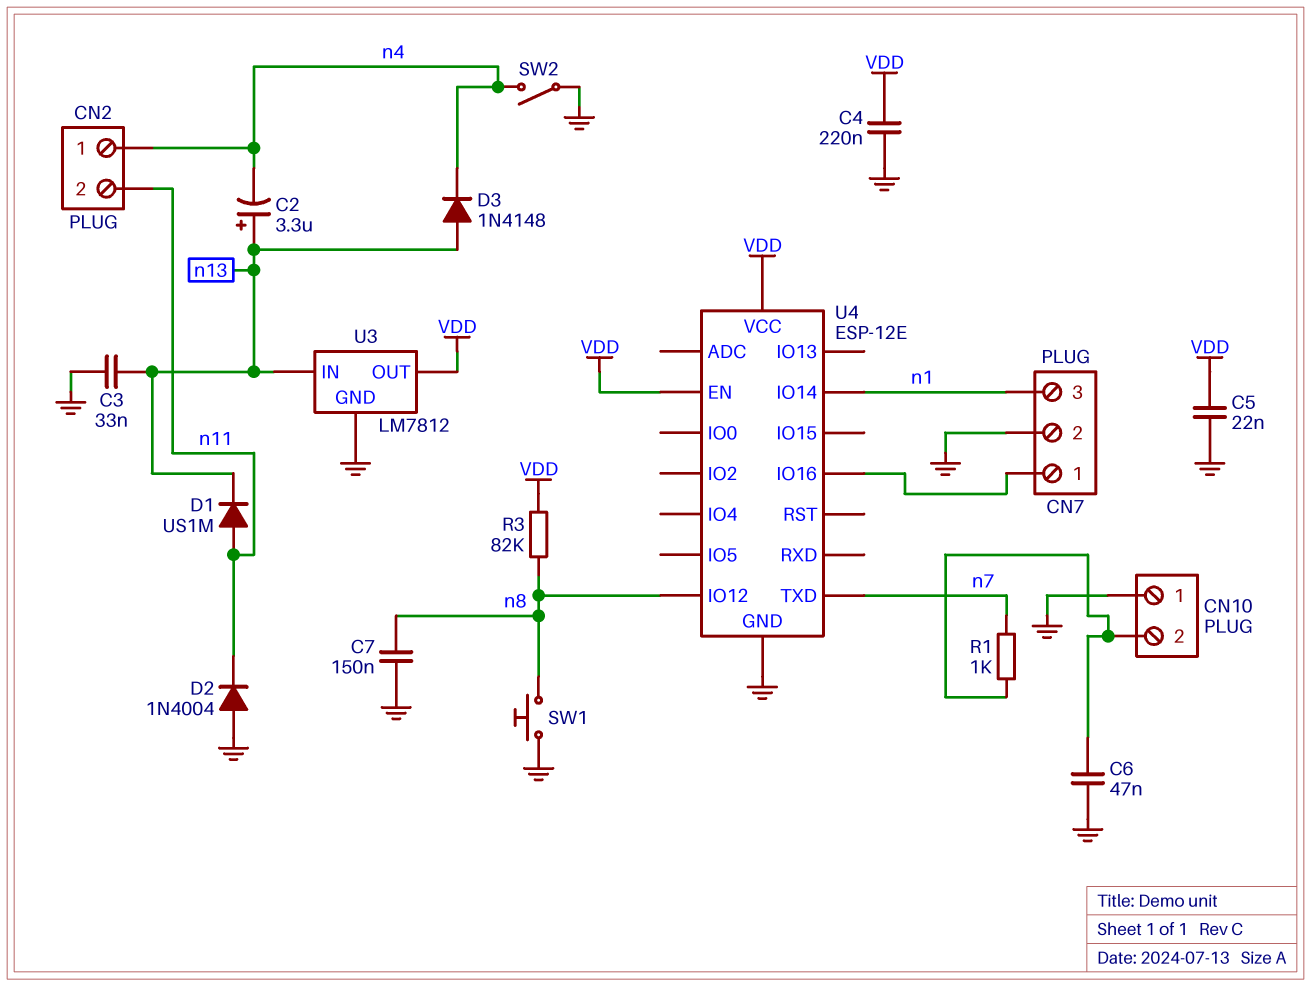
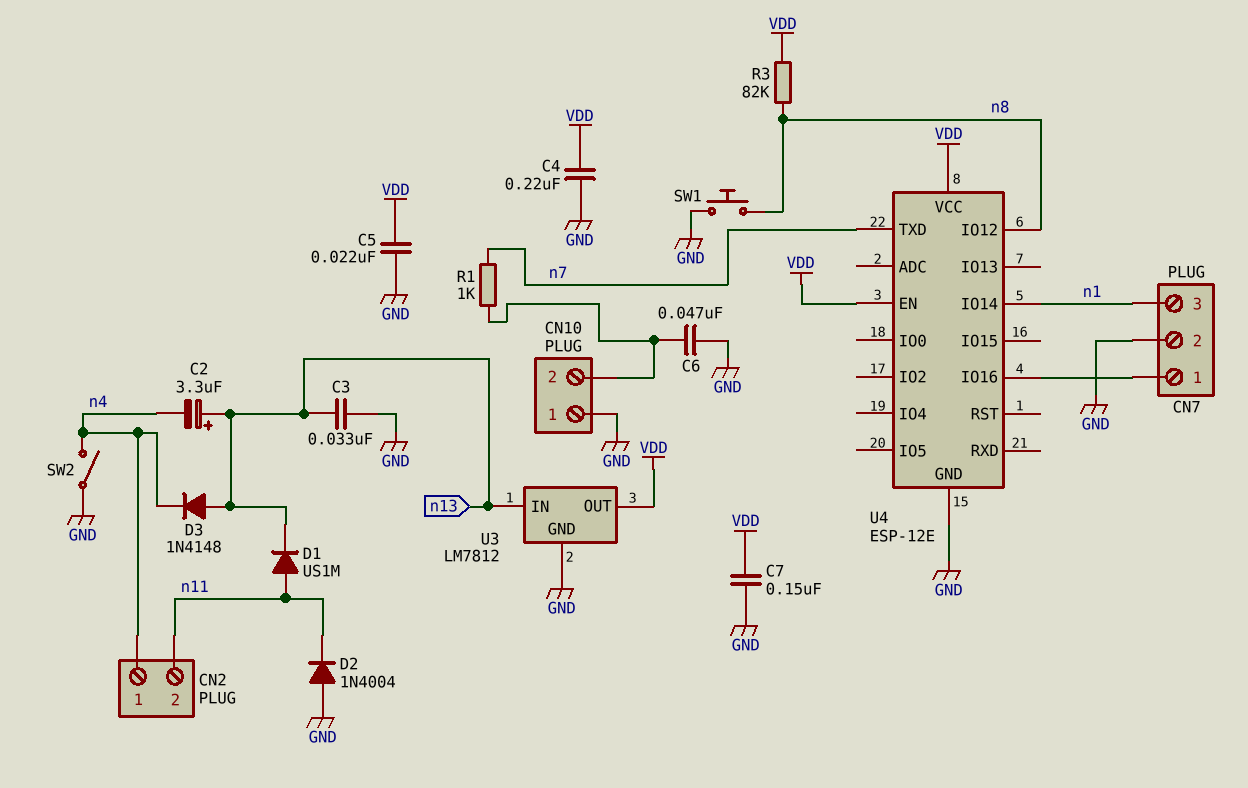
C7: 150nF (GND, n8) -> 150nF (GND, VDD)

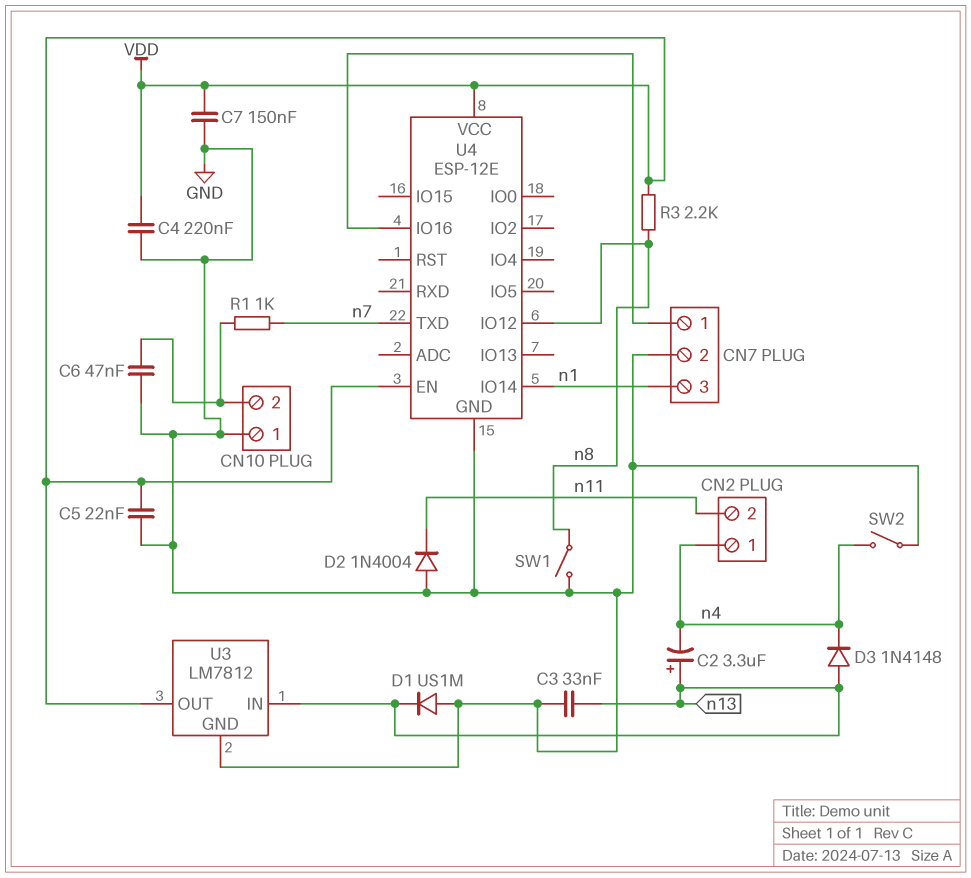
D1: diode US1M (A n11, K n13) -> diode US1M (A GND, K n13)
R3: 82k (VDD, n8) -> 2.2k (VDD, n8)
SW1: button (GND, n8) -> switch (GND, n8)

